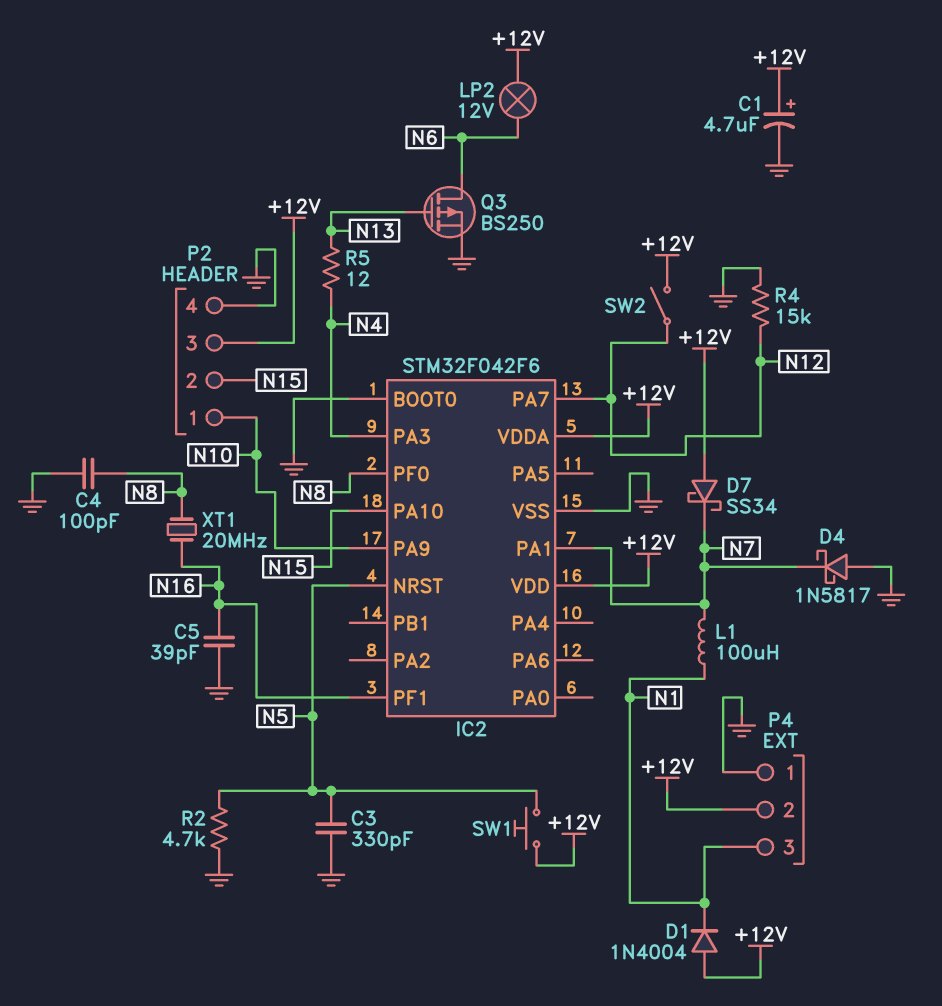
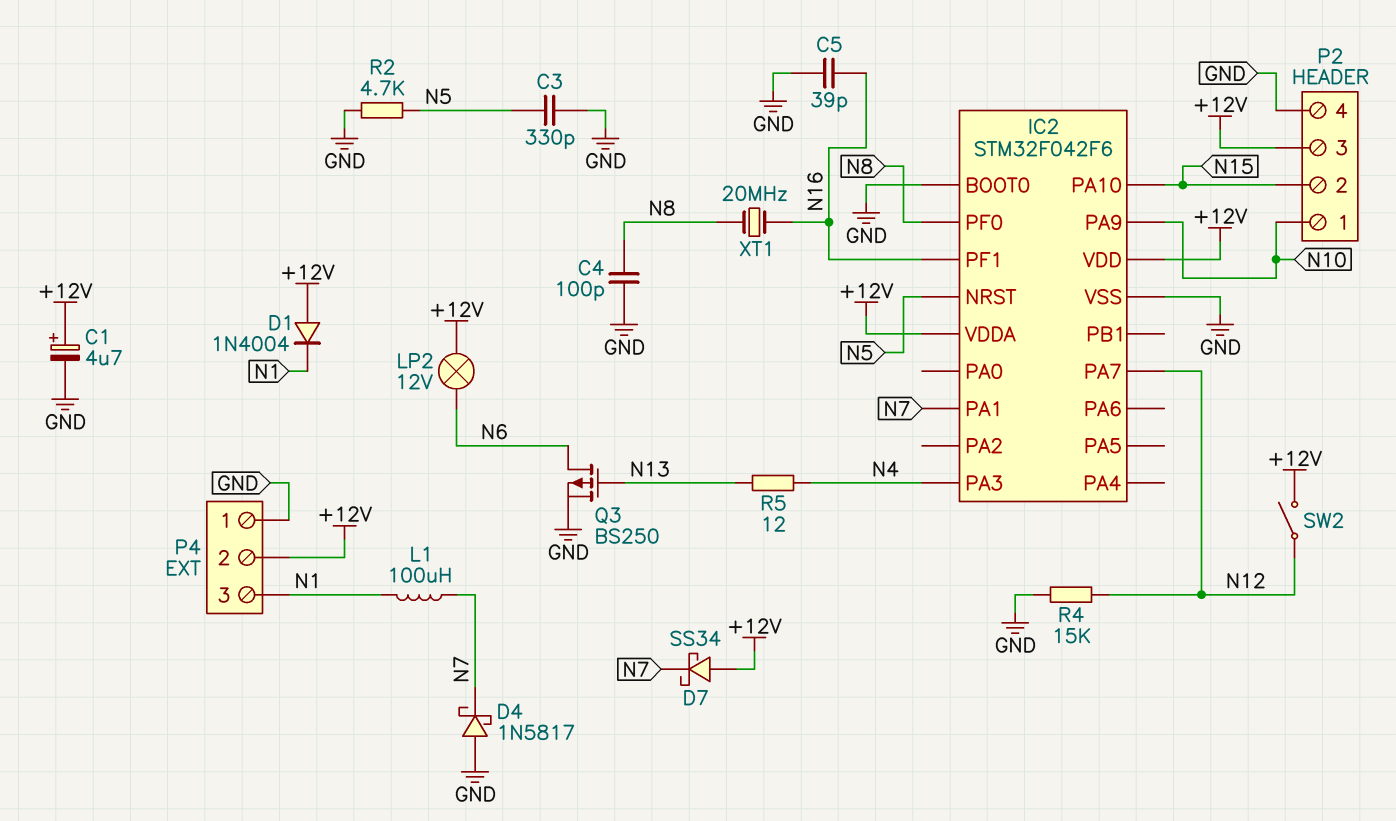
SW1: button (+12V, N5) -> none

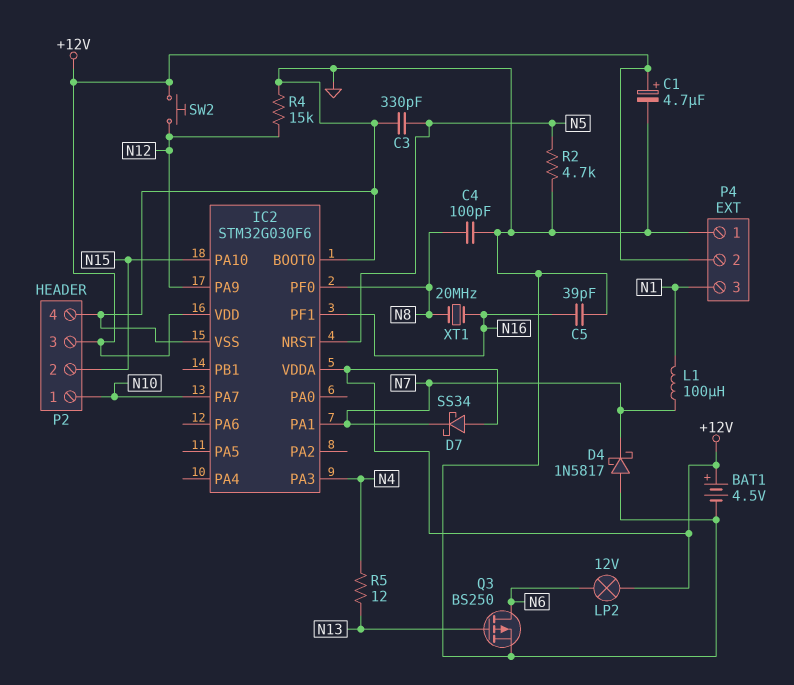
BAT1: none -> 4.5V (plus +12V, minus GND)
D1: diode 1N4004 (A +12V, K N1) -> none
IC2: STM32F042F6 -> STM32G030F6
IC2 pin PA7: N12 -> N10
IC2 pin PA9: N10 -> N12
SW2: switch (+12V, N12) -> button (+12V, N12)

